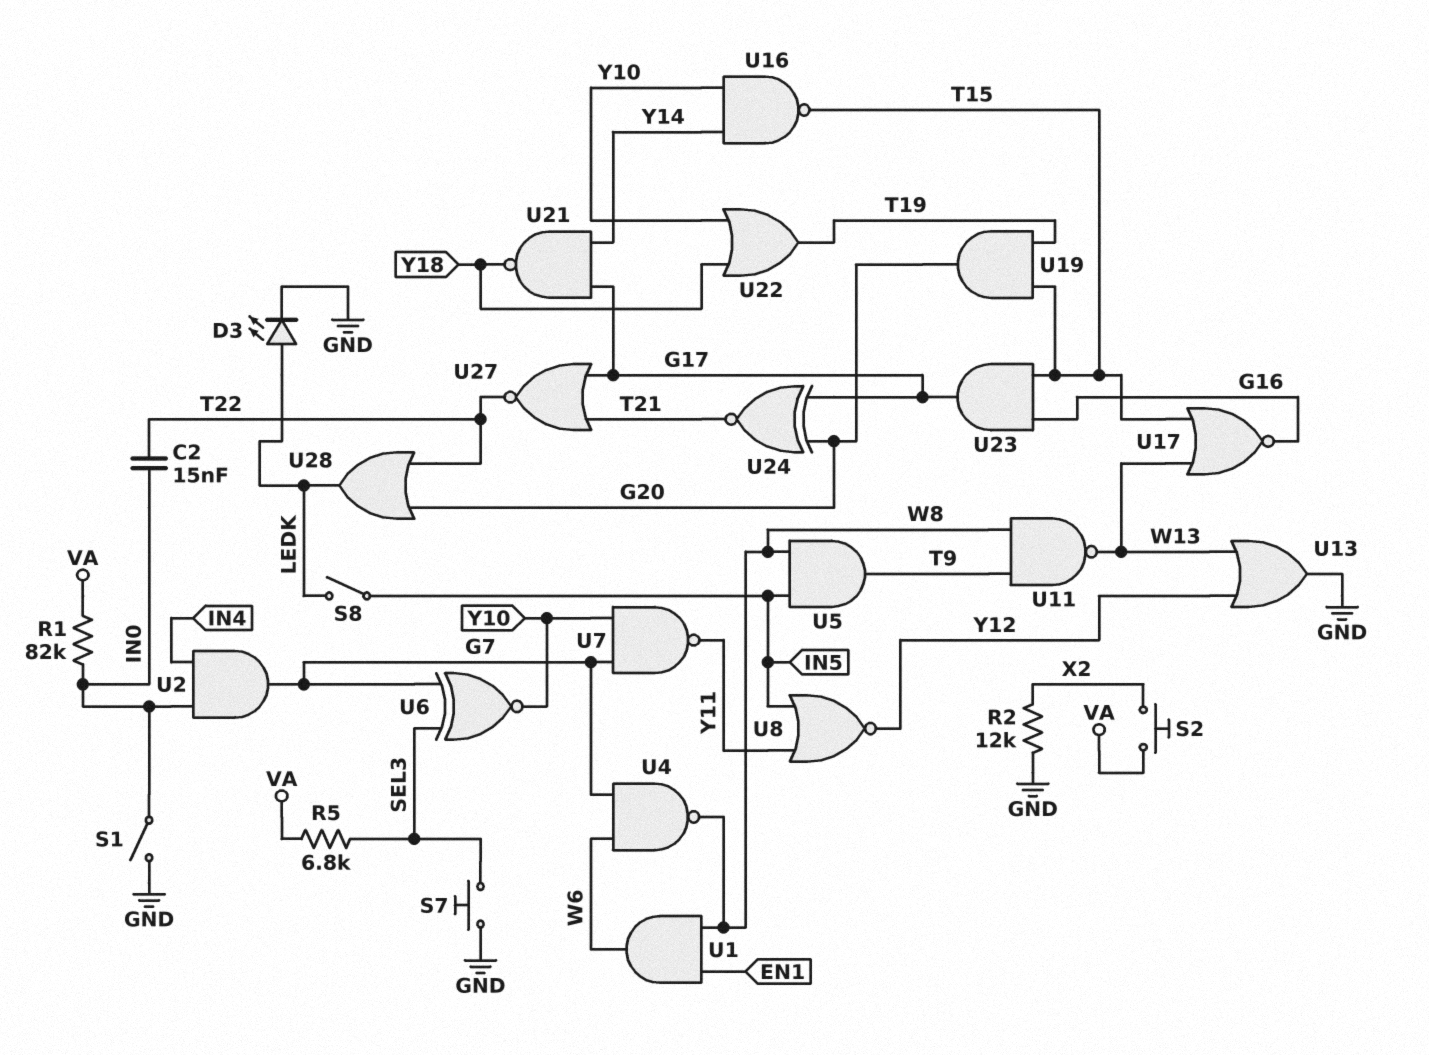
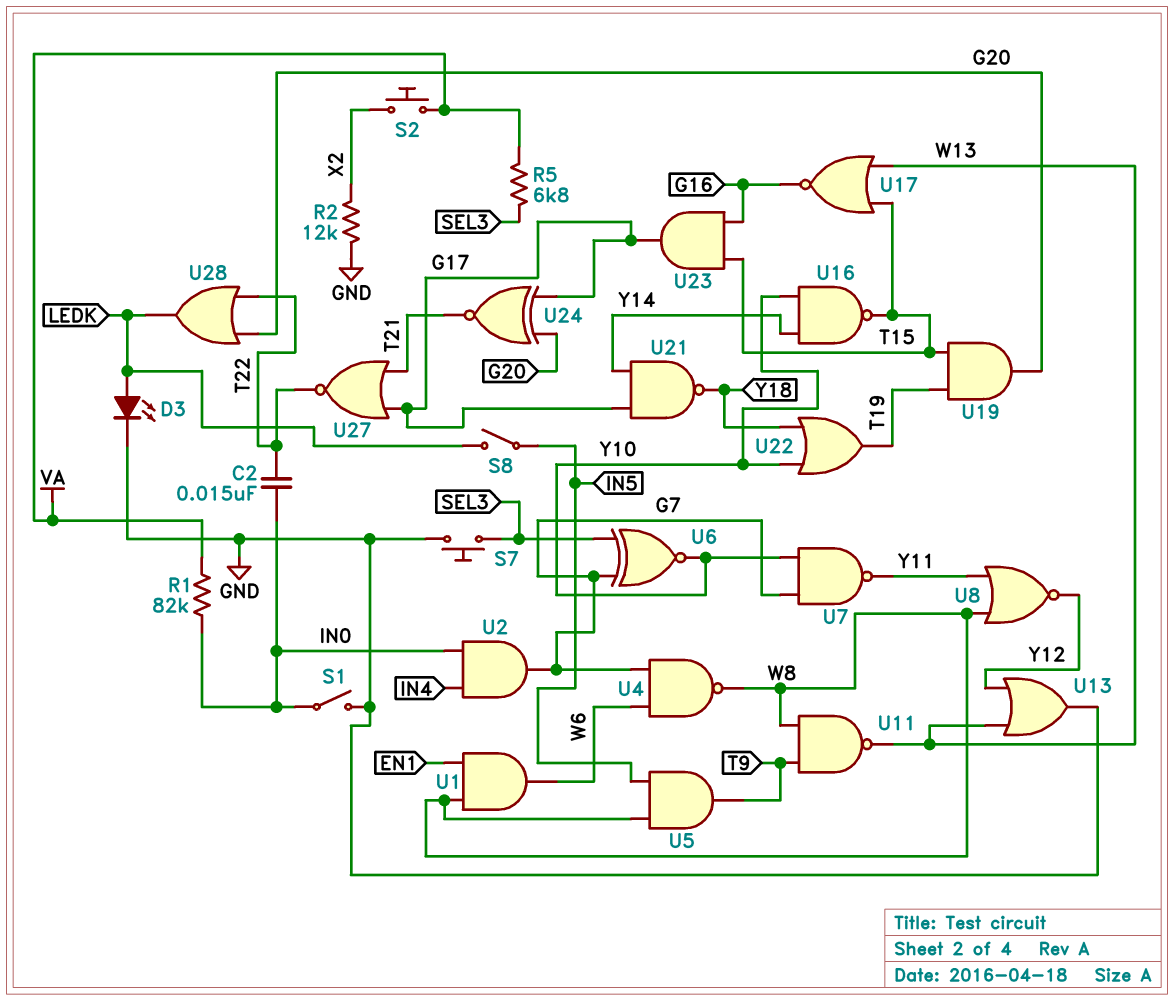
U8: NOR (in IN5, in Y11, out Y12) -> NOR (in W8, in Y11, out Y12)

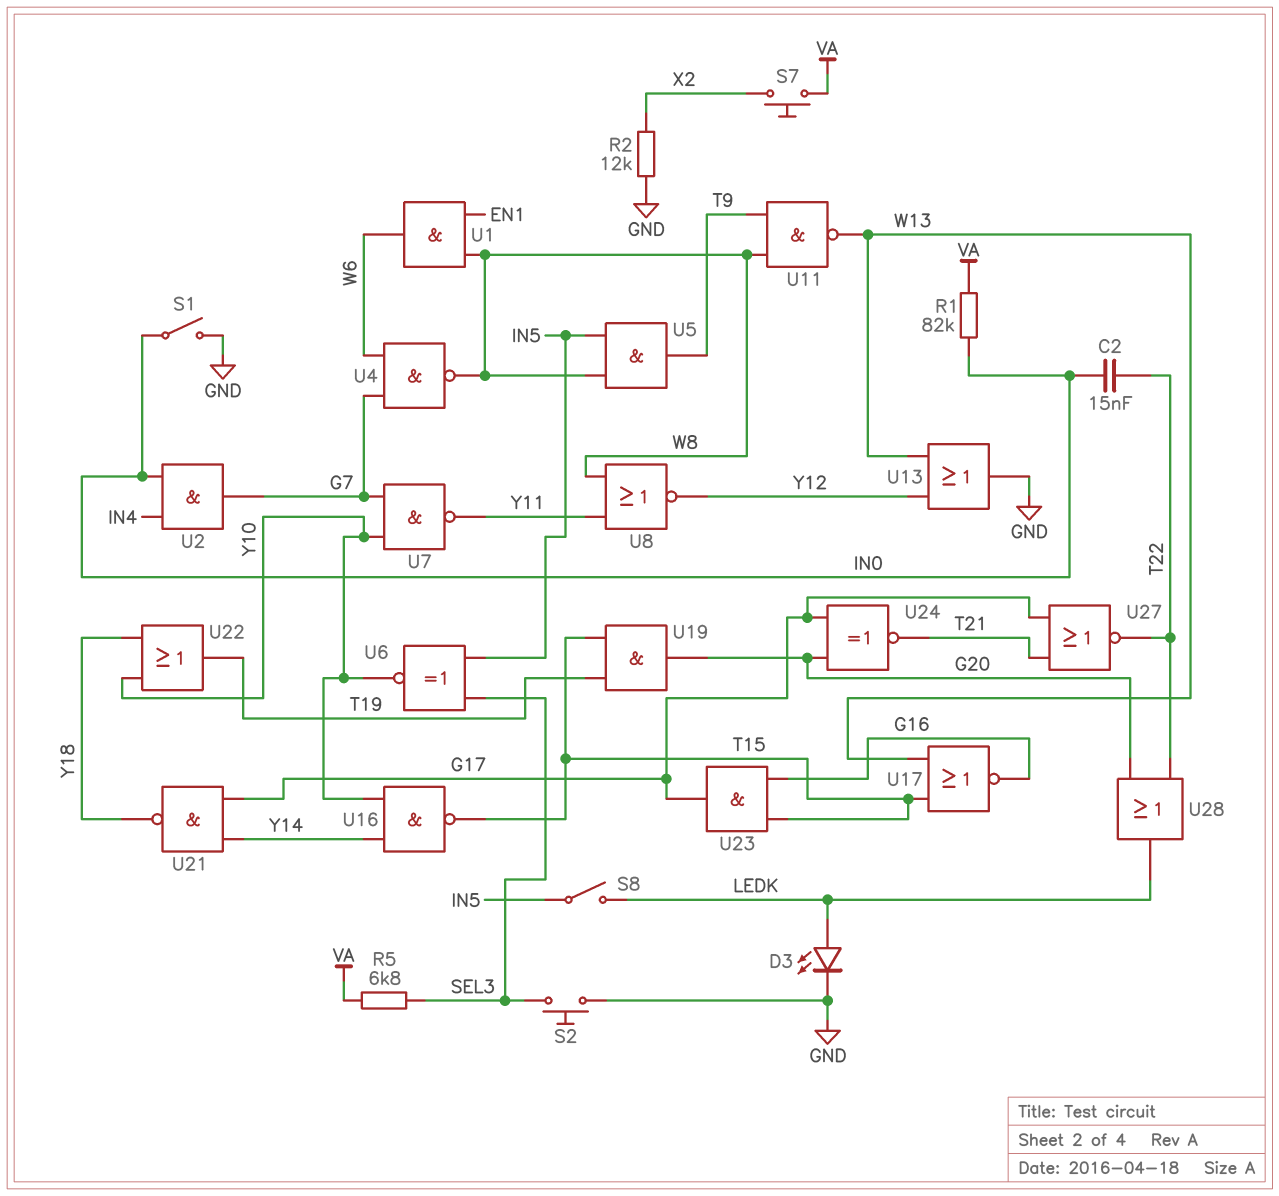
S2: button (VA, X2) -> button (GND, SEL3)
S7: button (GND, SEL3) -> button (VA, X2)
U6: XNOR (in G7, in SEL3, out Y10) -> XNOR (in IN5, in SEL3, out Y10)

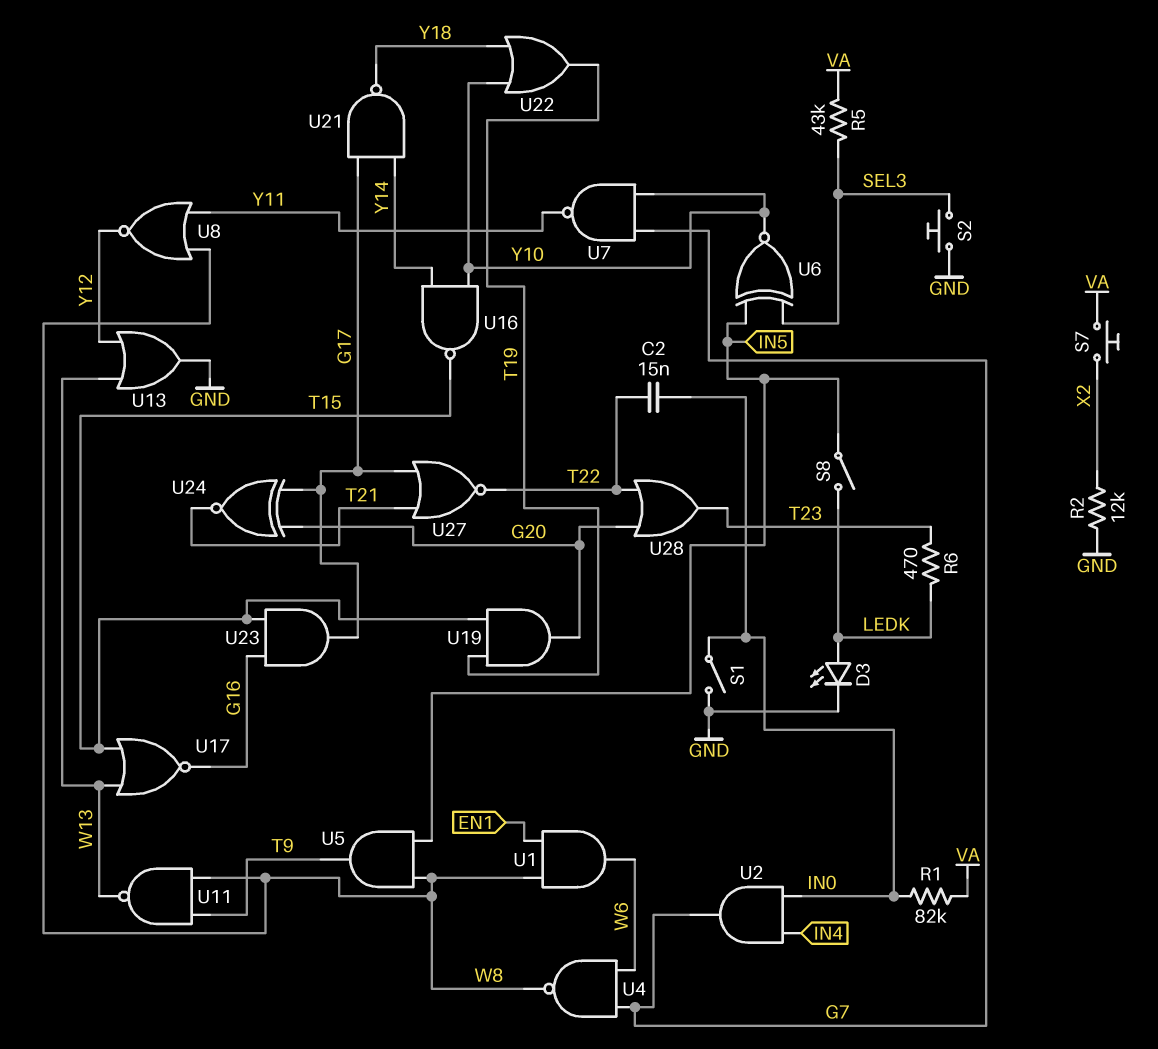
R5: 6.8k (SEL3, VA) -> 43k (SEL3, VA)
R6: none -> 470 (LEDK, T23)
U28: OR (in G20, in T22, out LEDK) -> OR (in G20, in T22, out T23)

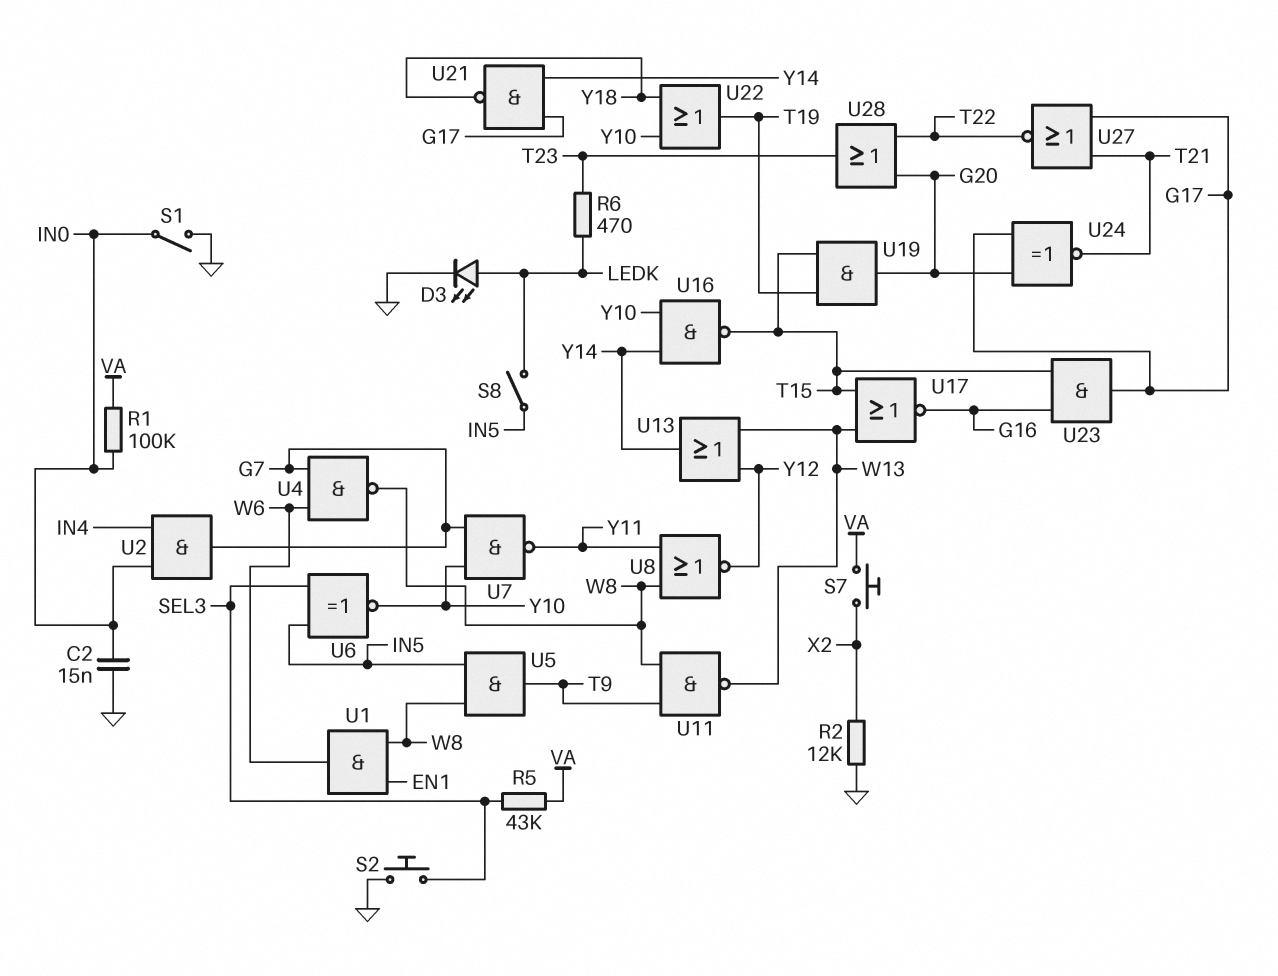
C2: 15nF (IN0, T22) -> 15nF (GND, IN0)
R1: 82k (IN0, VA) -> 100k (IN0, VA)
U13: OR (in W13, in Y12, out GND) -> OR (in W13, in Y12, out Y14)

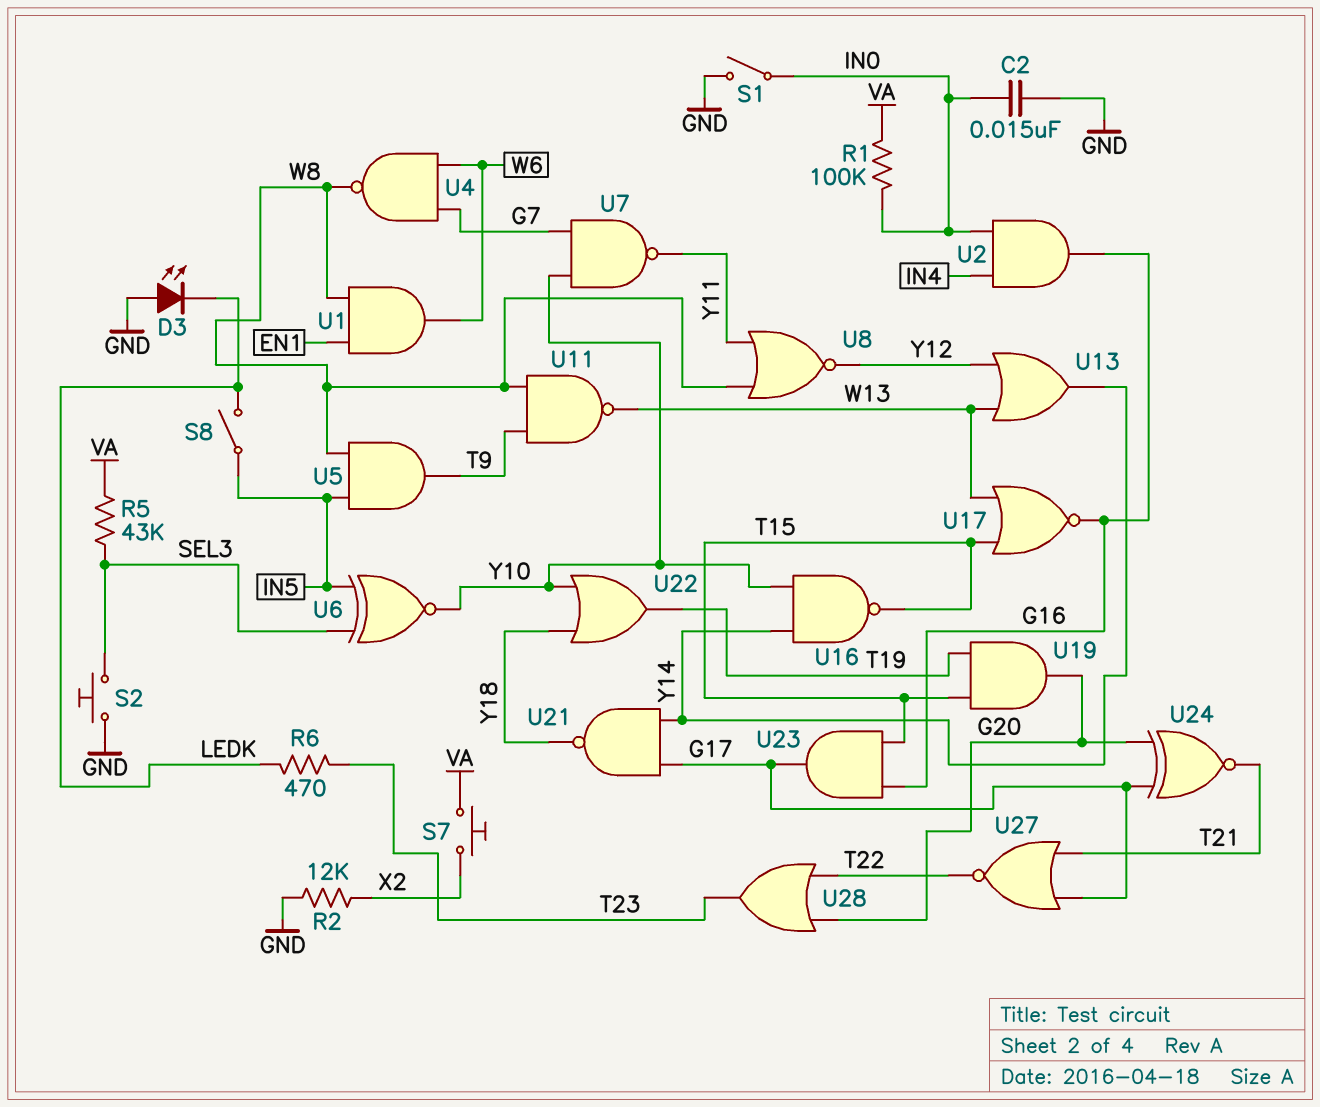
D3: LED (A LEDK, K GND) -> LED (A GND, K LEDK)
U2: AND (in IN0, in IN4, out G7) -> AND (in IN0, in IN4, out G16)

